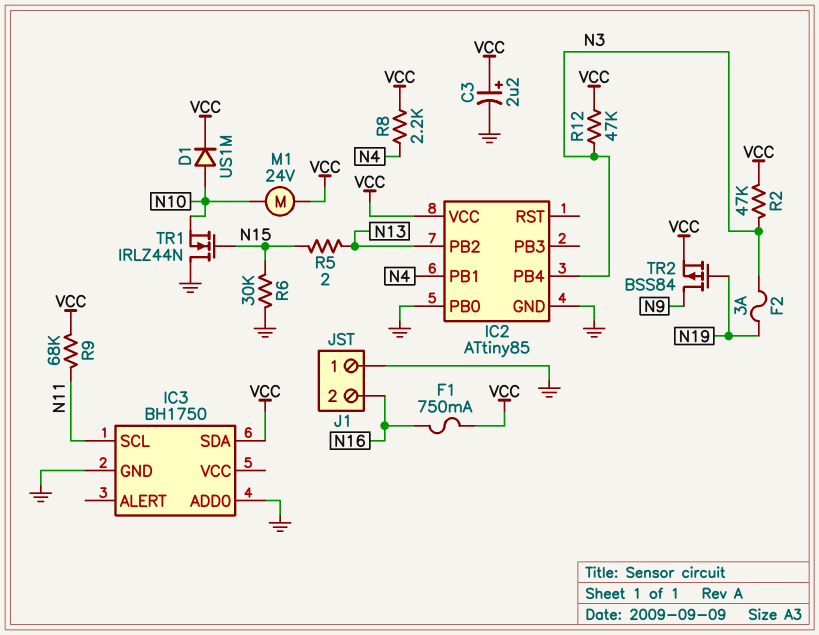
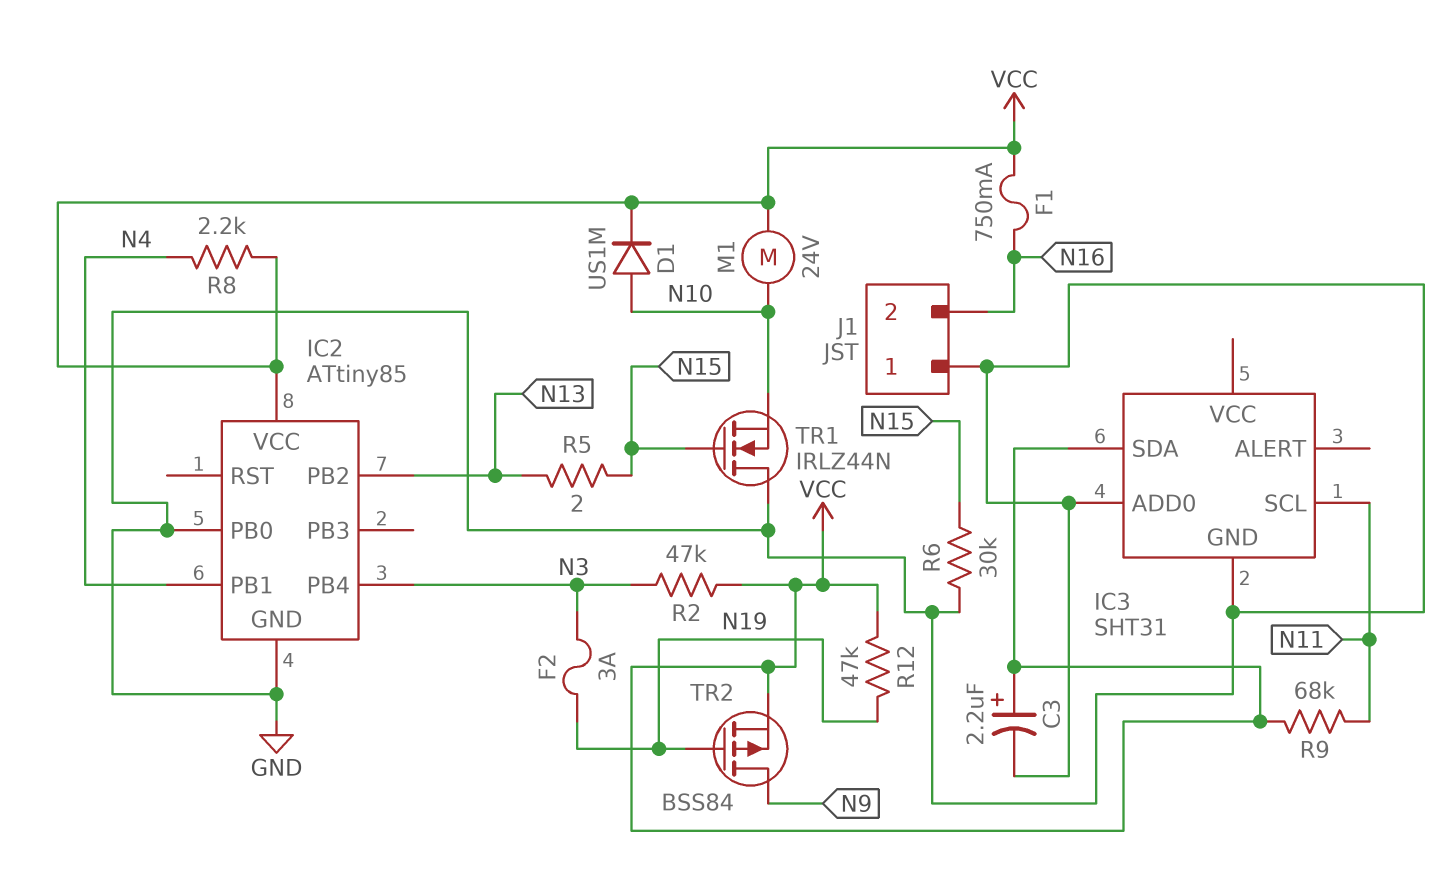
IC3: BH1750 -> SHT31
R12: 47k (N3, VCC) -> 47k (N19, VCC)

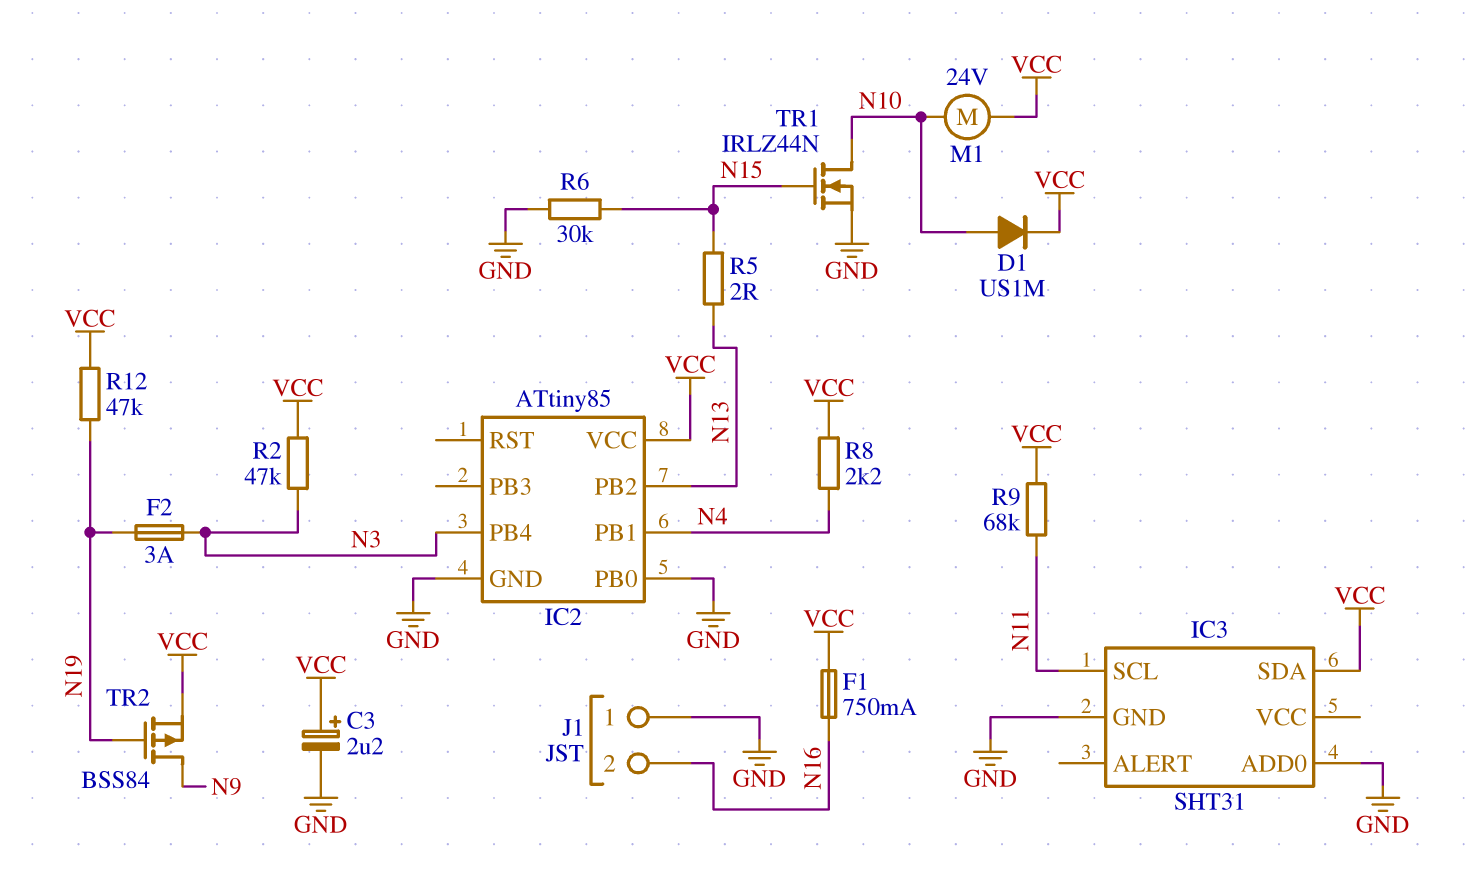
TR1: NMOS IRLZ44N (G N15, D GND, S N10) -> NMOS IRLZ44N (G N15, D N10, S GND)

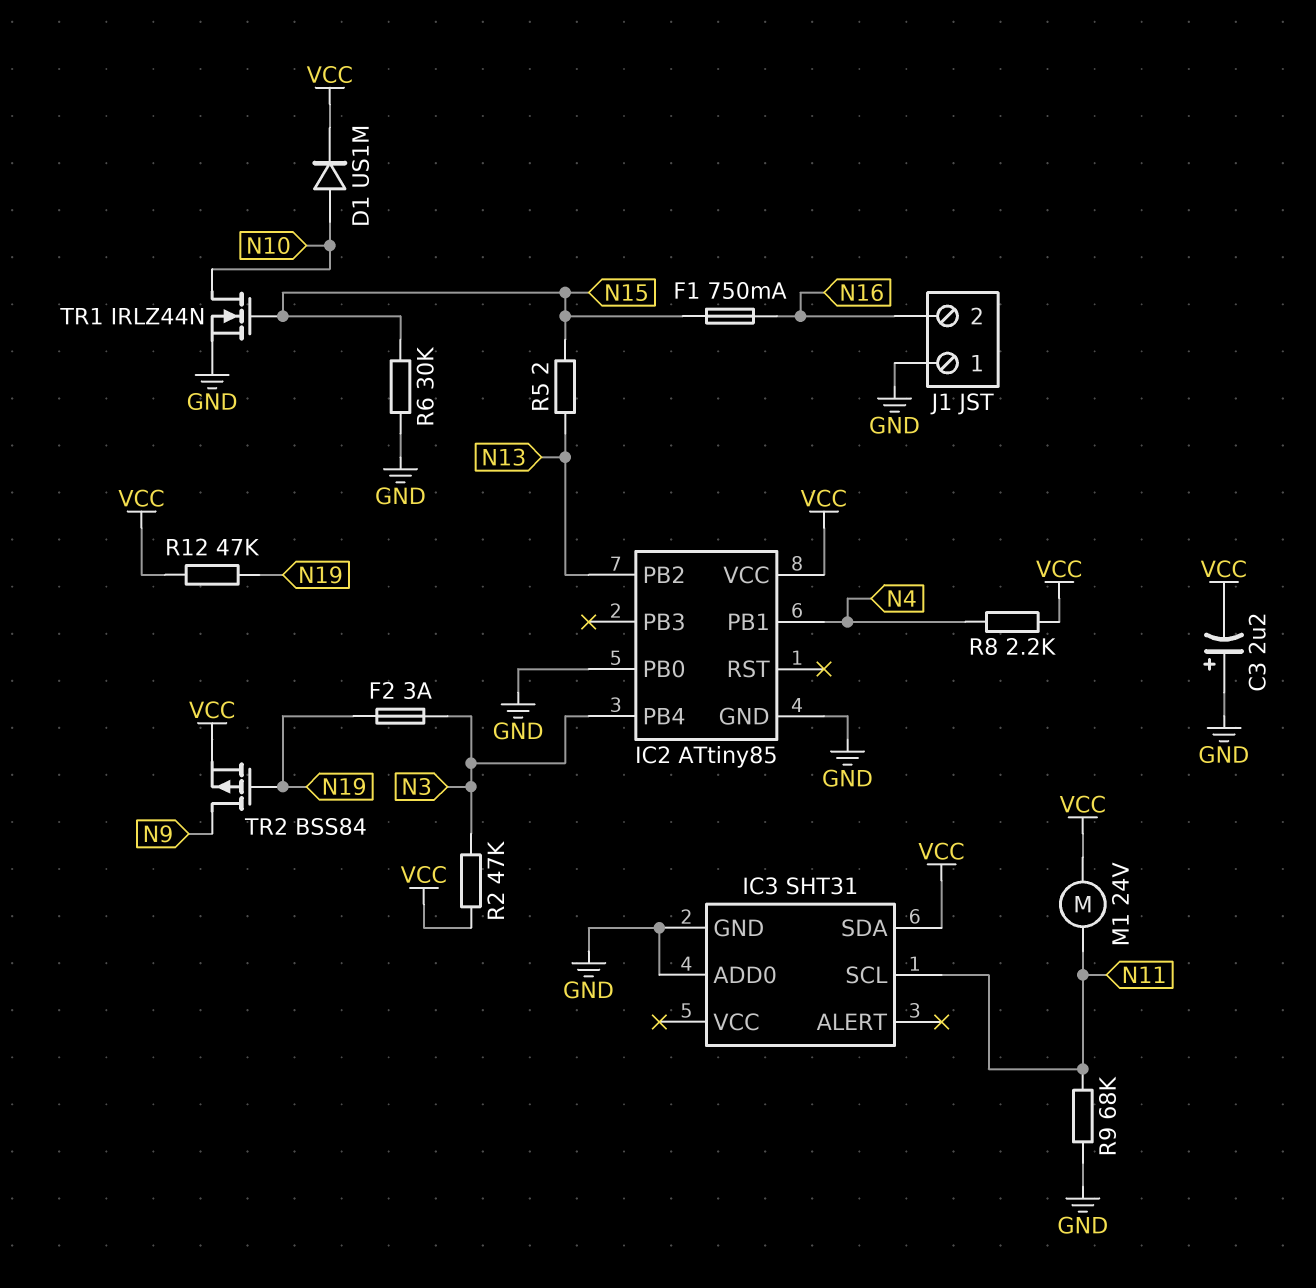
C3: 2.2uF (plus VCC, minus GND) -> 2.2uF (plus GND, minus VCC)
F1: 750mA (N16, VCC) -> 750mA (N15, N16)
M1: motor 24V (N10, VCC) -> motor 24V (N11, VCC)
R9: 68k (N11, VCC) -> 68k (GND, N11)

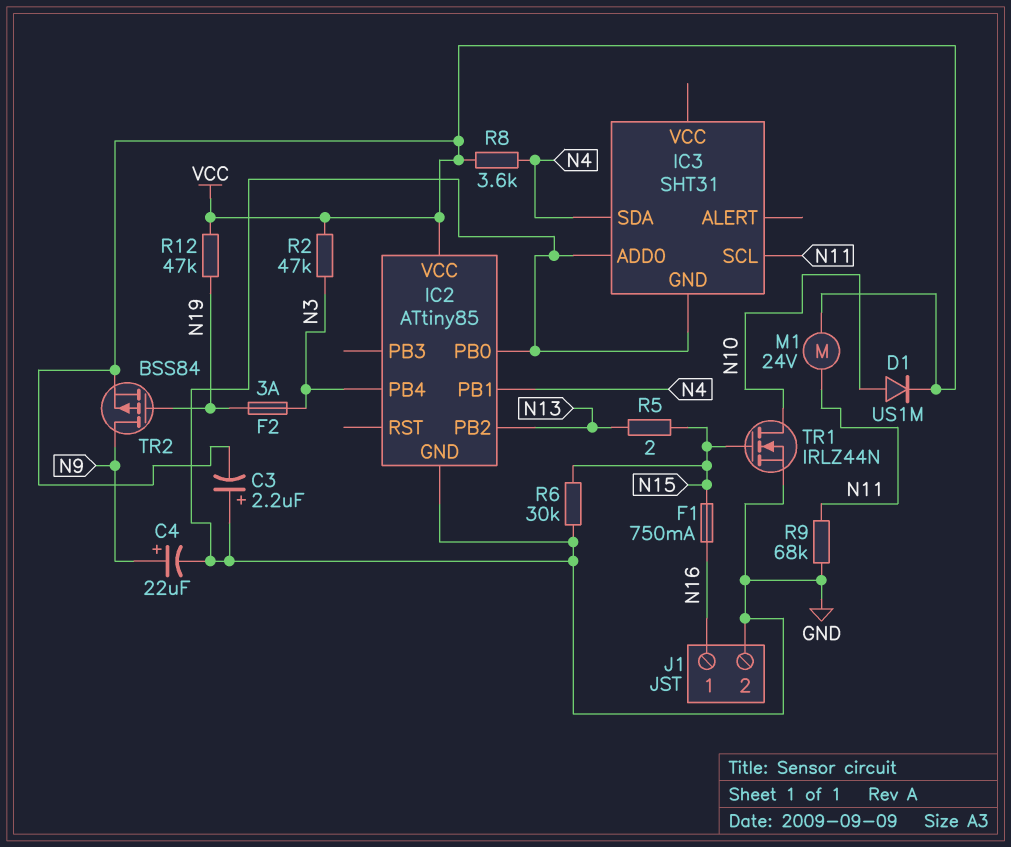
C4: none -> 22uF (plus N9, minus GND)
IC3 pin SDA: VCC -> N4
J1 pin 1: GND -> N16
J1 pin 2: N16 -> GND
R8: 2.2k (N4, VCC) -> 3.6k (N4, VCC)

